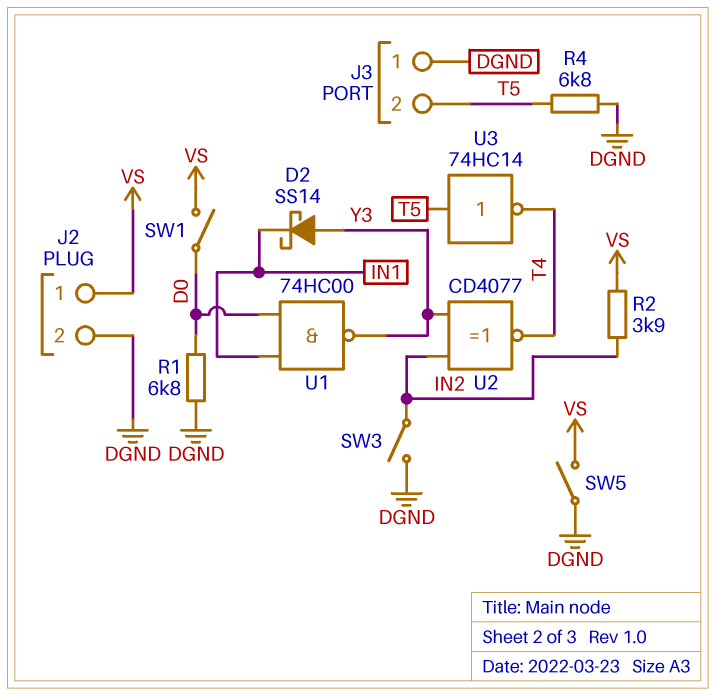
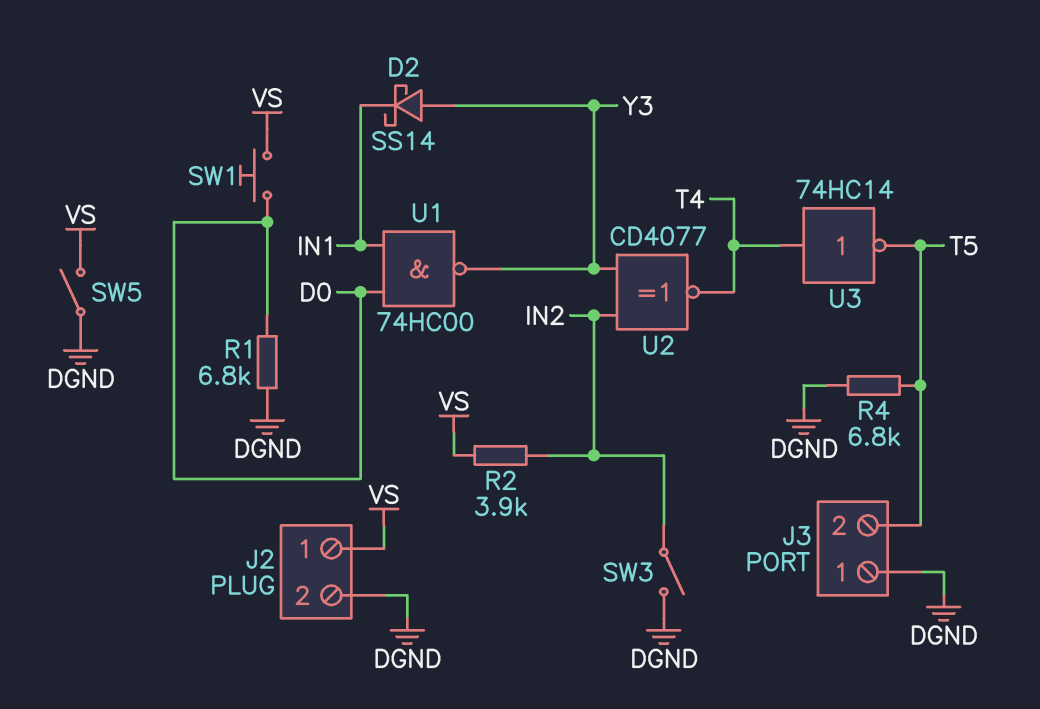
SW1: switch (D0, VS) -> button (D0, VS)
U3: NOT 74HC14 (in T5, out T4) -> NOT 74HC14 (in T4, out T5)

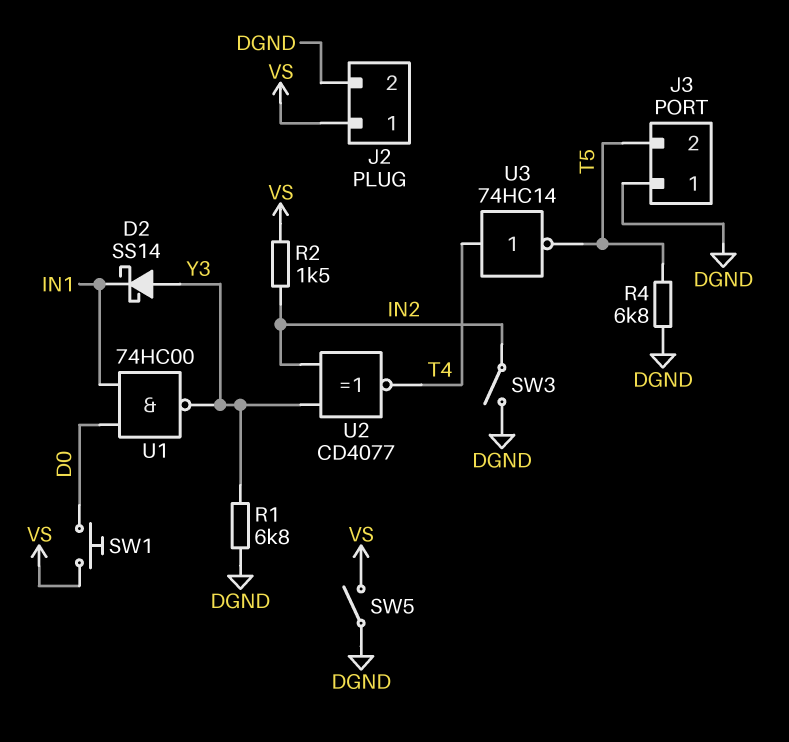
R1: 6.8k (D0, DGND) -> 6.8k (DGND, Y3)
R2: 3.9k (IN2, VS) -> 1.5k (IN2, VS)

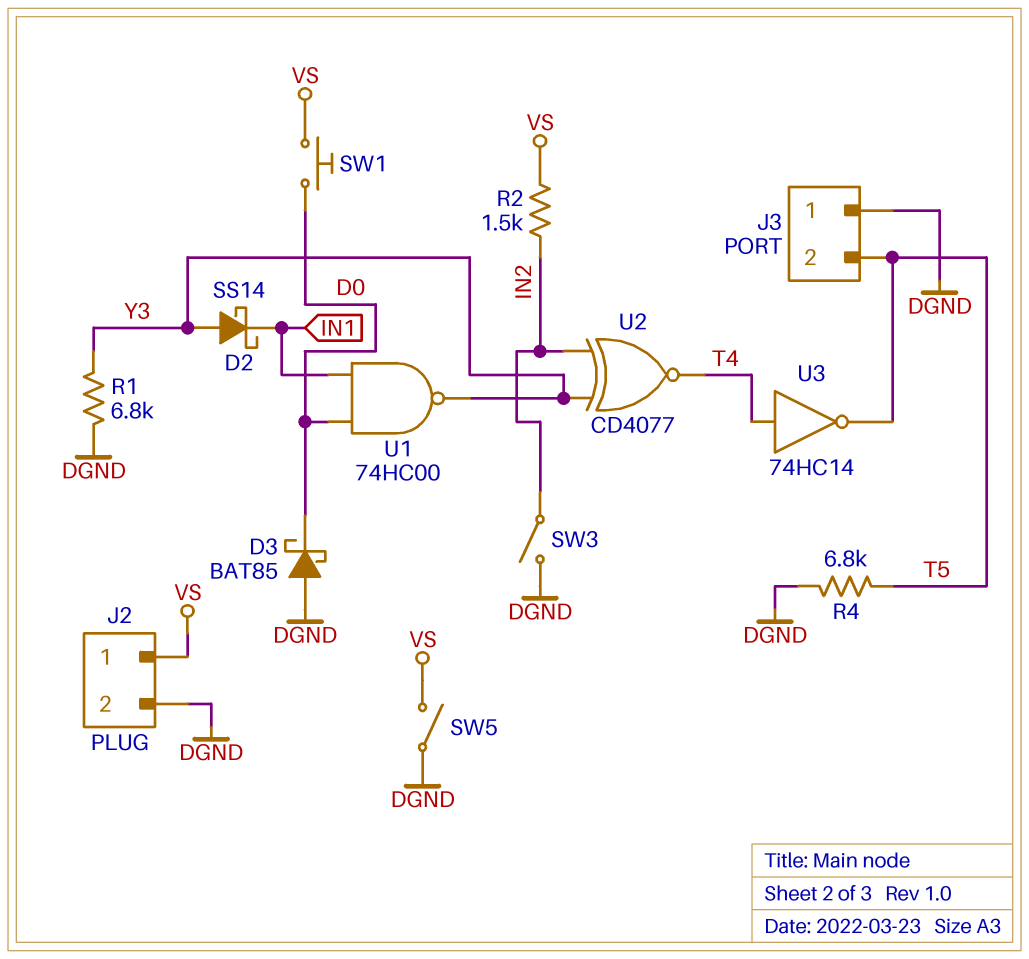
D3: none -> schottky BAT85 (A DGND, K D0)

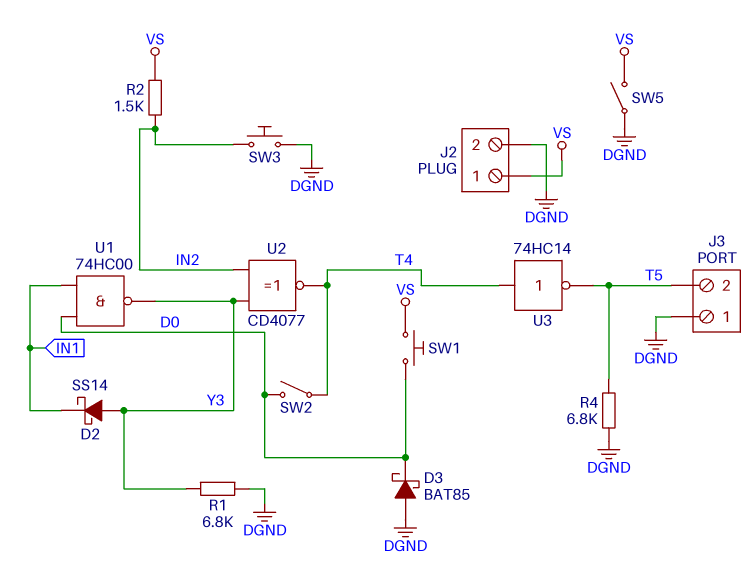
SW2: none -> switch (D0, T4)
SW3: switch (DGND, IN2) -> button (DGND, IN2)

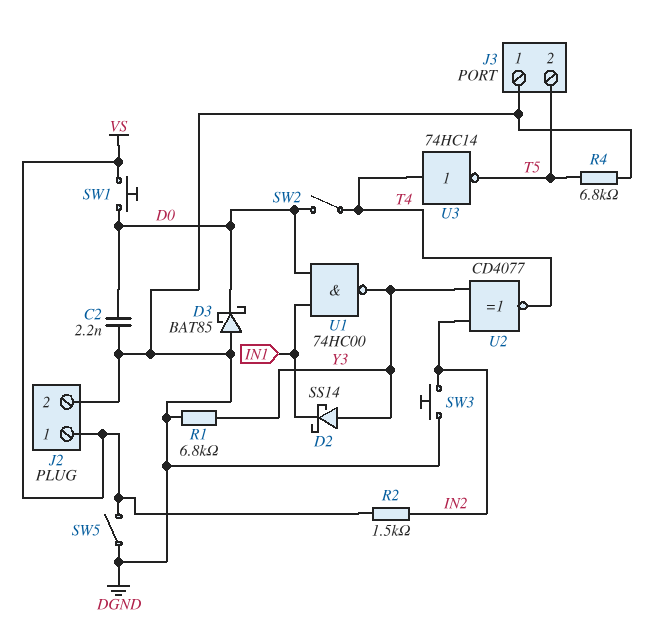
C2: none -> 2.2nF (D0, DGND)

